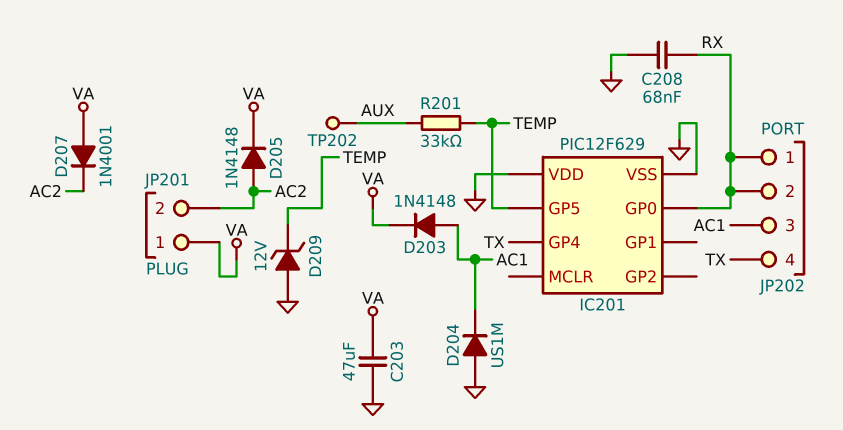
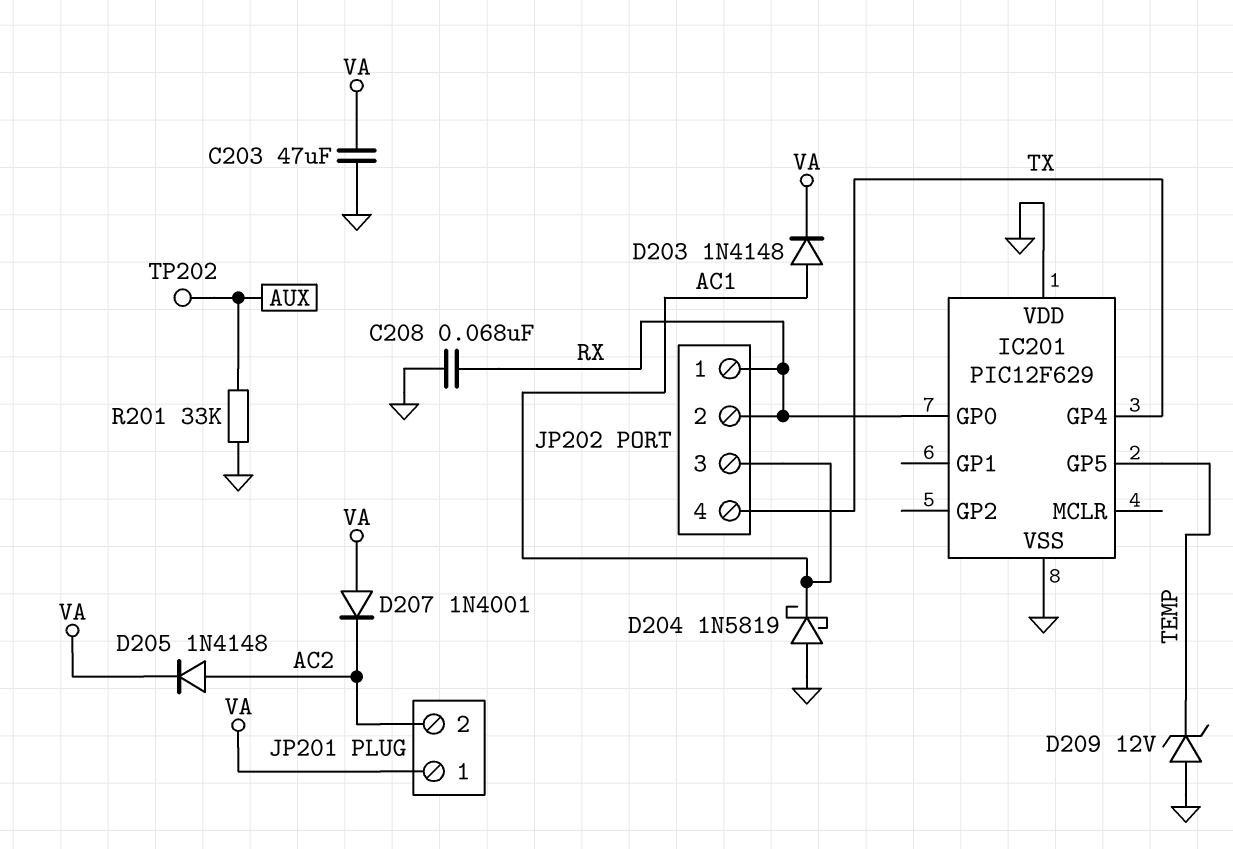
D204: diode US1M (A GND, K AC1) -> schottky 1N5819 (A GND, K AC1)
R201: 33k (AUX, TEMP) -> 33k (AUX, GND)

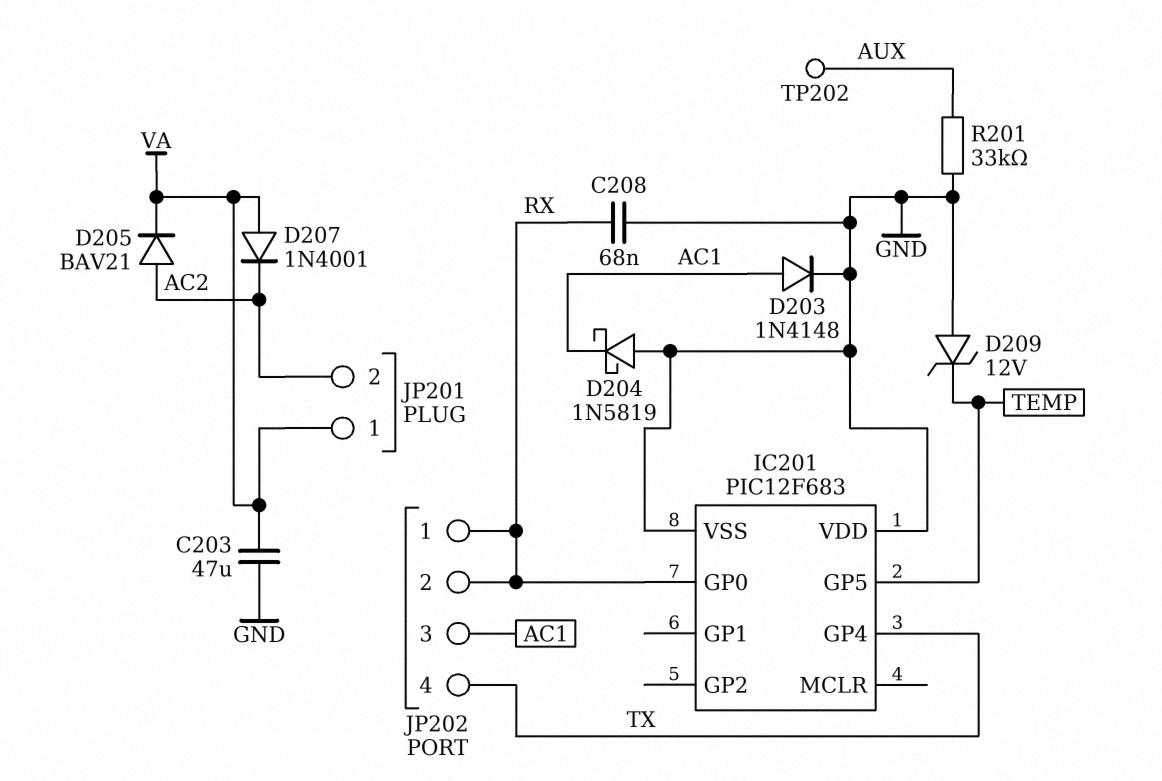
D203: diode 1N4148 (A AC1, K VA) -> diode 1N4148 (A AC1, K GND)
D205: diode 1N4148 (A AC2, K VA) -> diode BAV21 (A AC2, K VA)
IC201: PIC12F629 -> PIC12F683

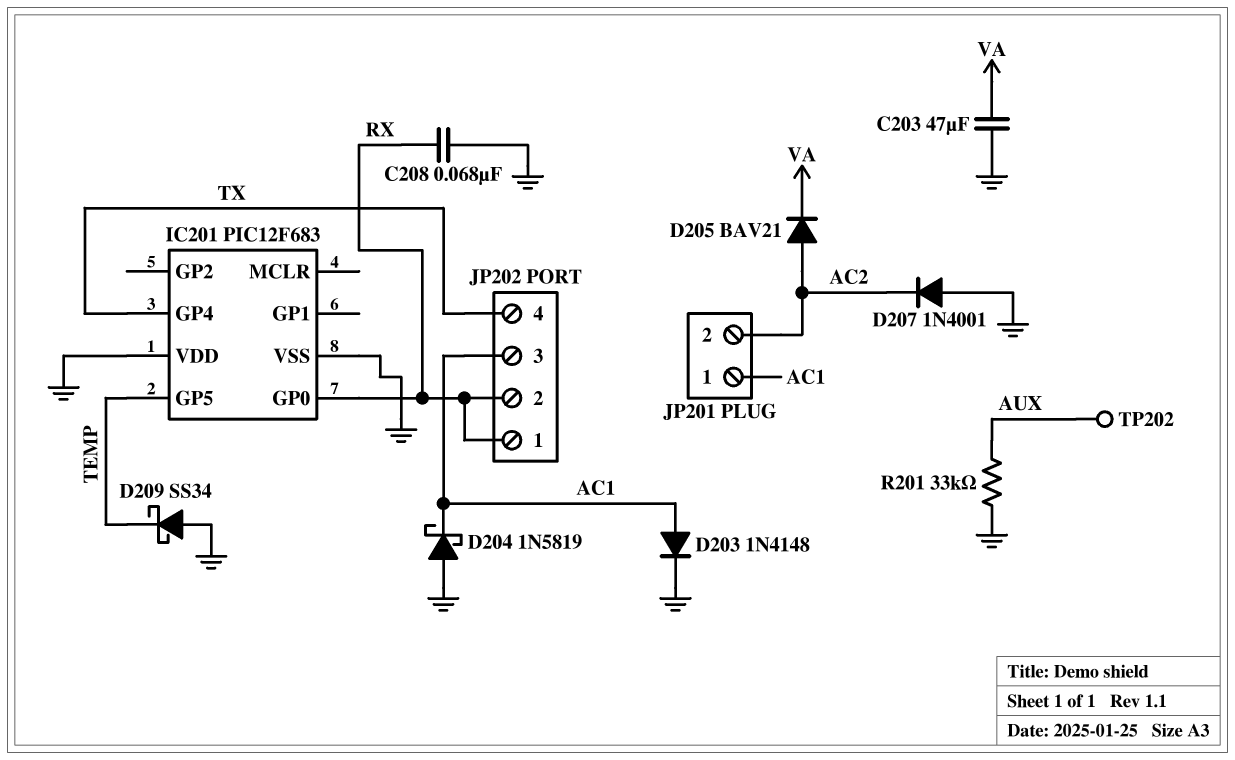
D207: diode 1N4001 (A VA, K AC2) -> diode 1N4001 (A GND, K AC2)
D209: zener 12V (A GND, K TEMP) -> schottky SS34 (A GND, K TEMP)
JP201 pin 1: VA -> AC1

